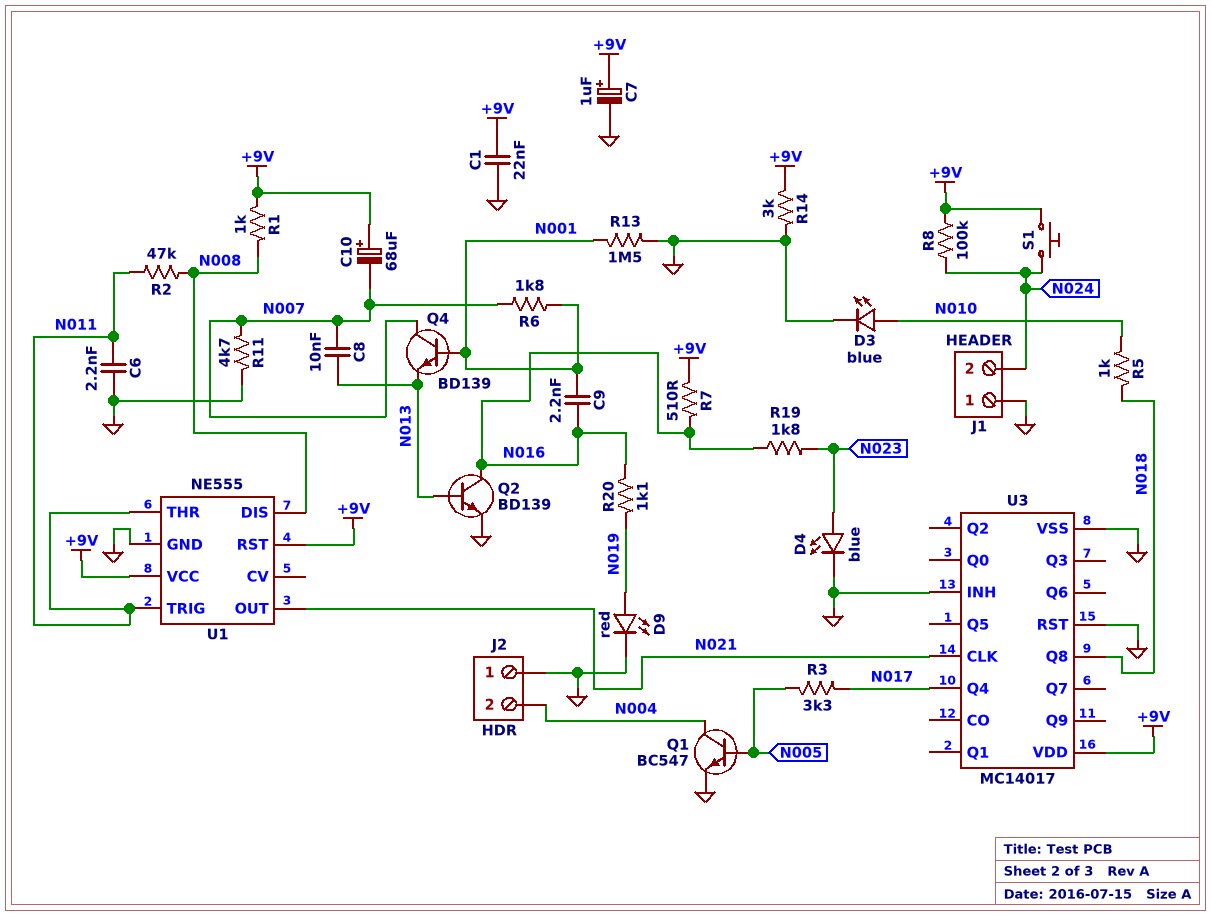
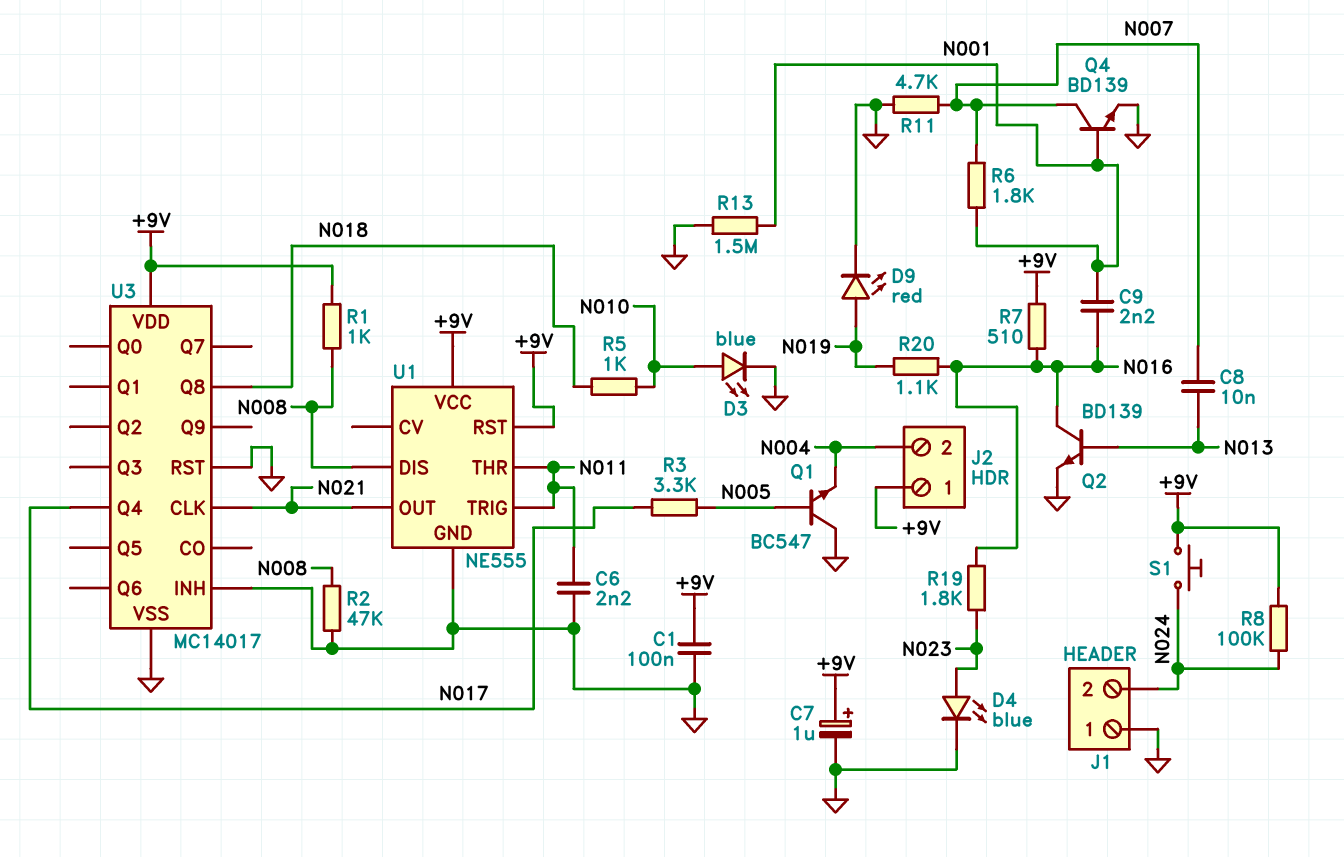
C1: 22nF (+9V, GND) -> 100nF (+9V, GND)
C10: 68uF (plus +9V, minus N007) -> none
J2 pin 1: GND -> +9V
Q1: NPN BC547 (B N005, C N004, E GND) -> NPN BC547 (B N005, C GND, E N004)
Q4: NPN BD139 (B N001, C N007, E N013) -> NPN BD139 (B N001, C N007, E GND)
R2: 47k (N008, N011) -> 47k (GND, N008)
R14: 3k (+9V, GND) -> none

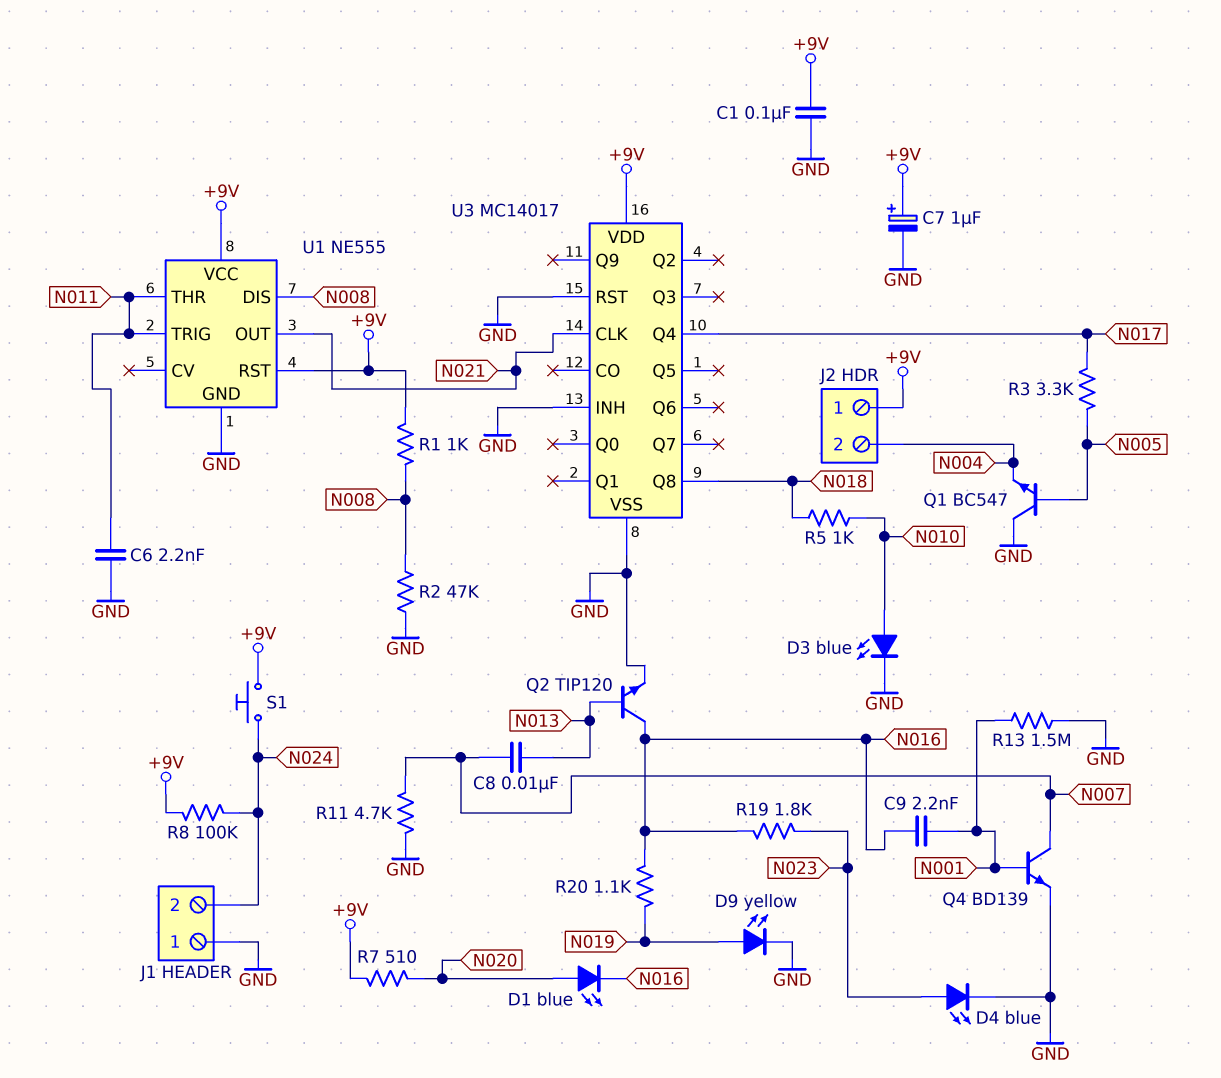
D1: none -> LED blue (A N020, K N016)
D9: LED red (A N019, K GND) -> LED yellow (A N019, K GND)
Q2: NPN BD139 (B N013, C N016, E GND) -> NPN TIP120 (B N013, C N016, E GND)
R6: 1.8k (N001, N007) -> none
R7: 510 (+9V, N016) -> 510 (+9V, N020)

